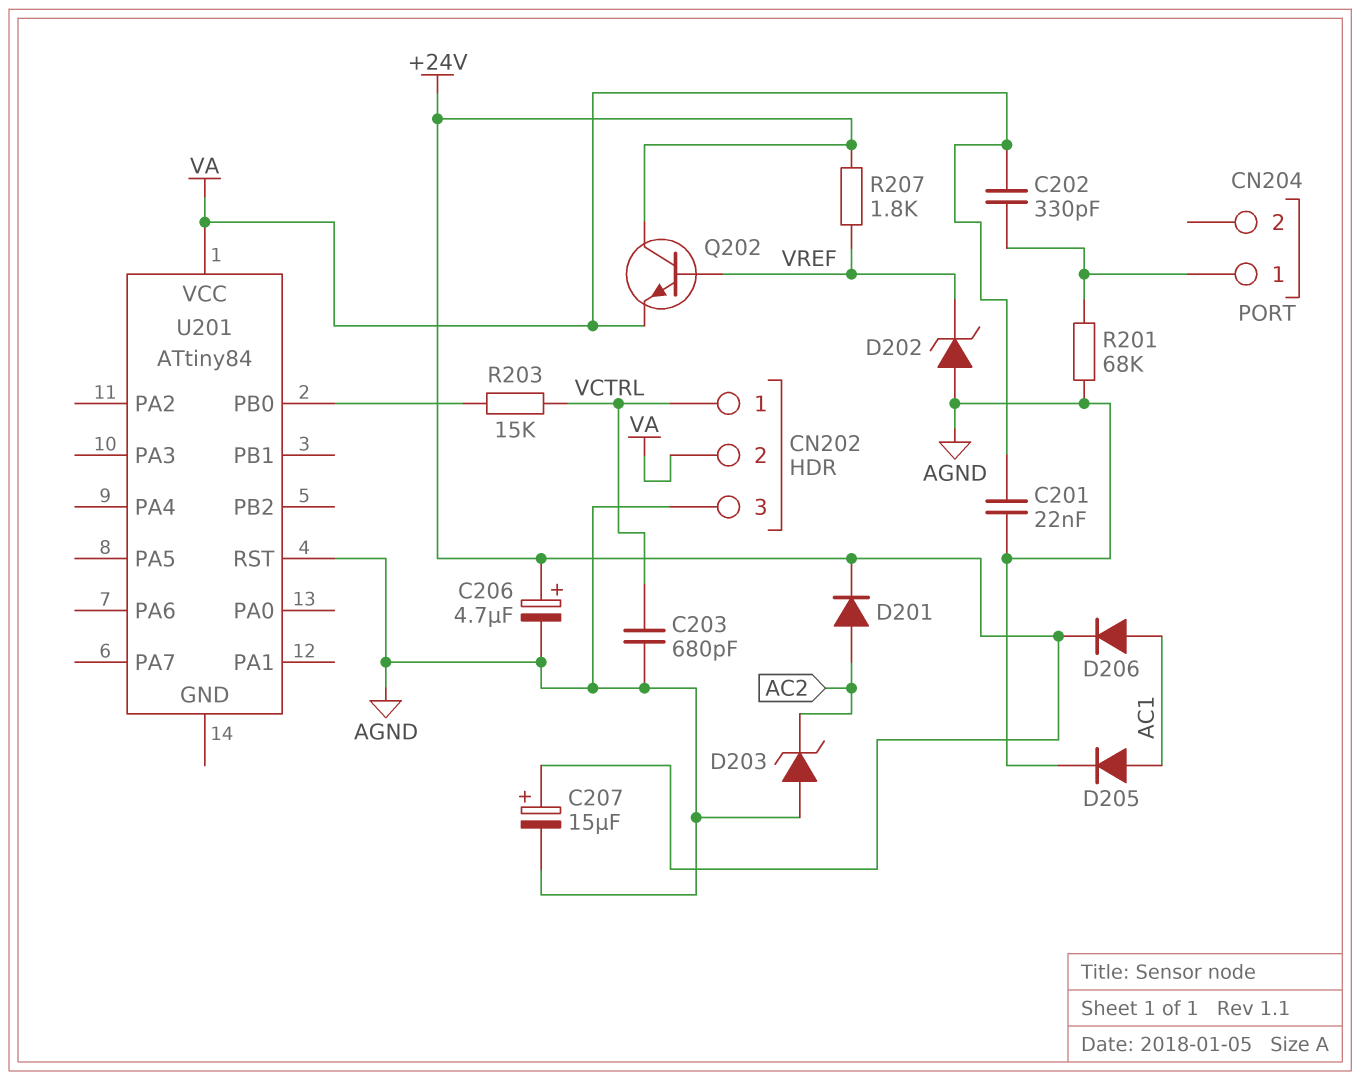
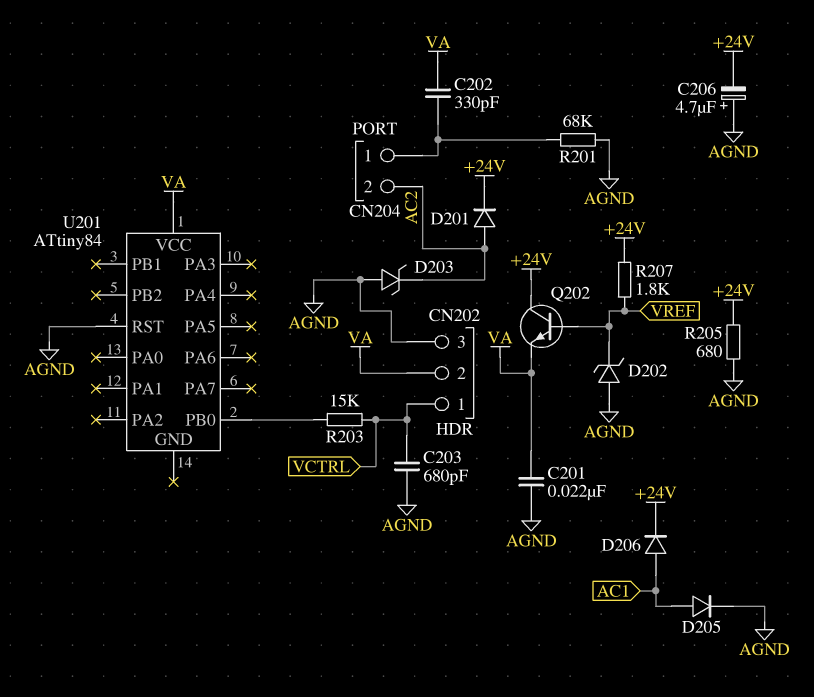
C206: 4.7uF (plus +24V, minus AGND) -> 4.7uF (plus AGND, minus +24V)
C207: 15uF (plus +24V, minus AGND) -> none
CN204 pin 2: none -> AC2
R205: none -> 680 (+24V, AGND)

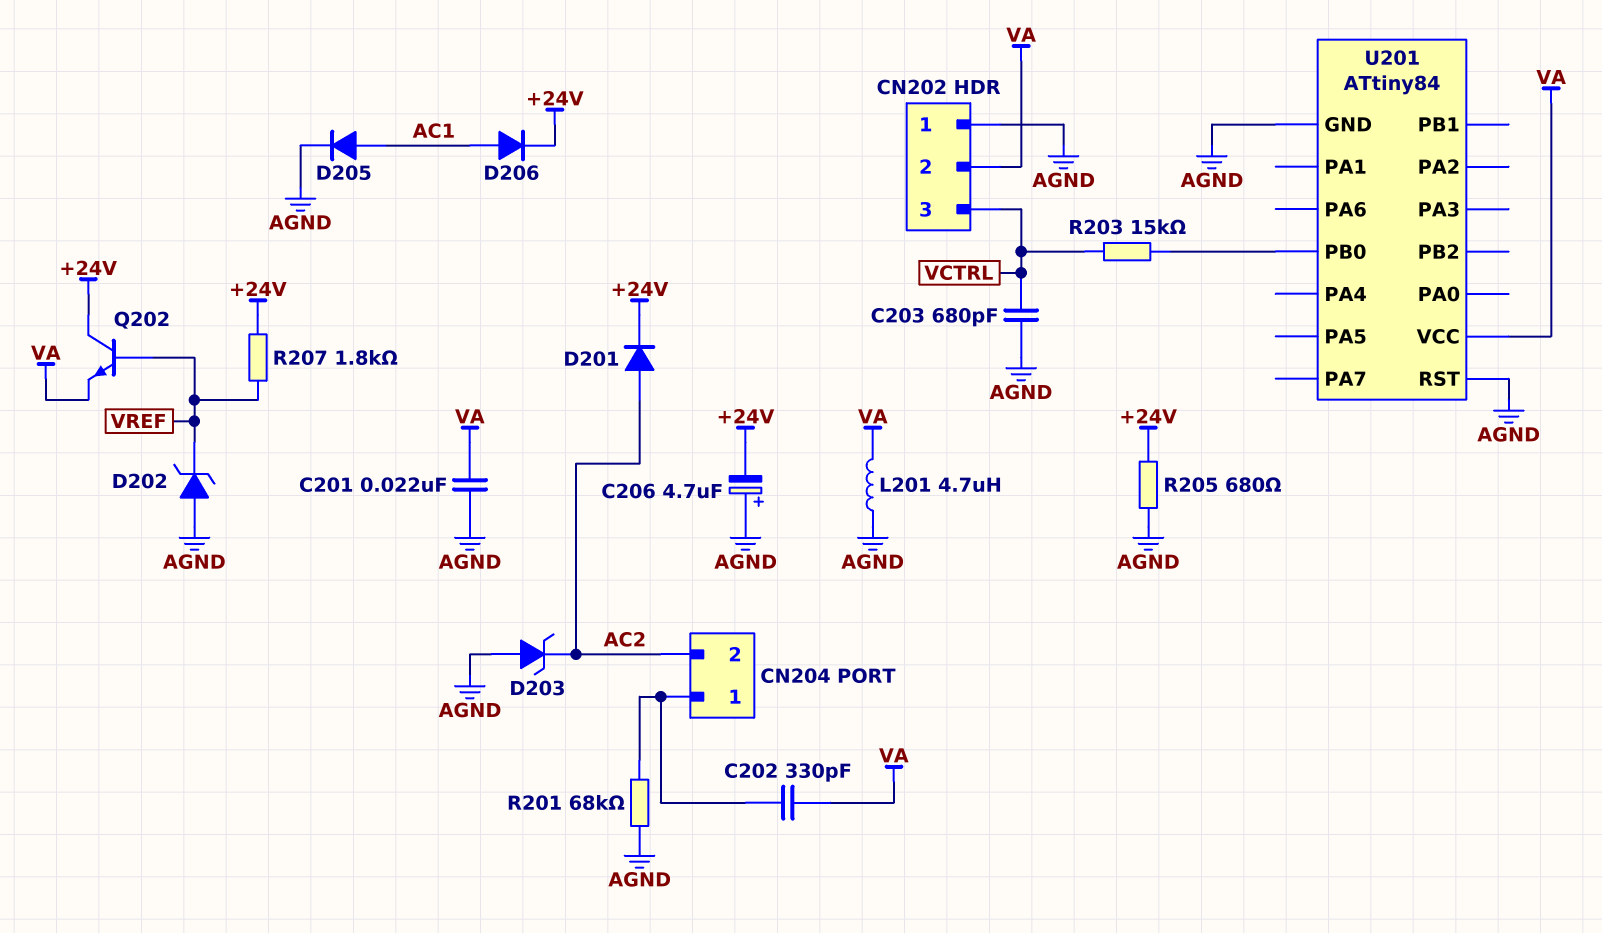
CN202 pin 1: VCTRL -> AGND
CN202 pin 3: AGND -> VCTRL
L201: none -> 4.7uH (AGND, VA)
U201 pin GND: none -> AGND

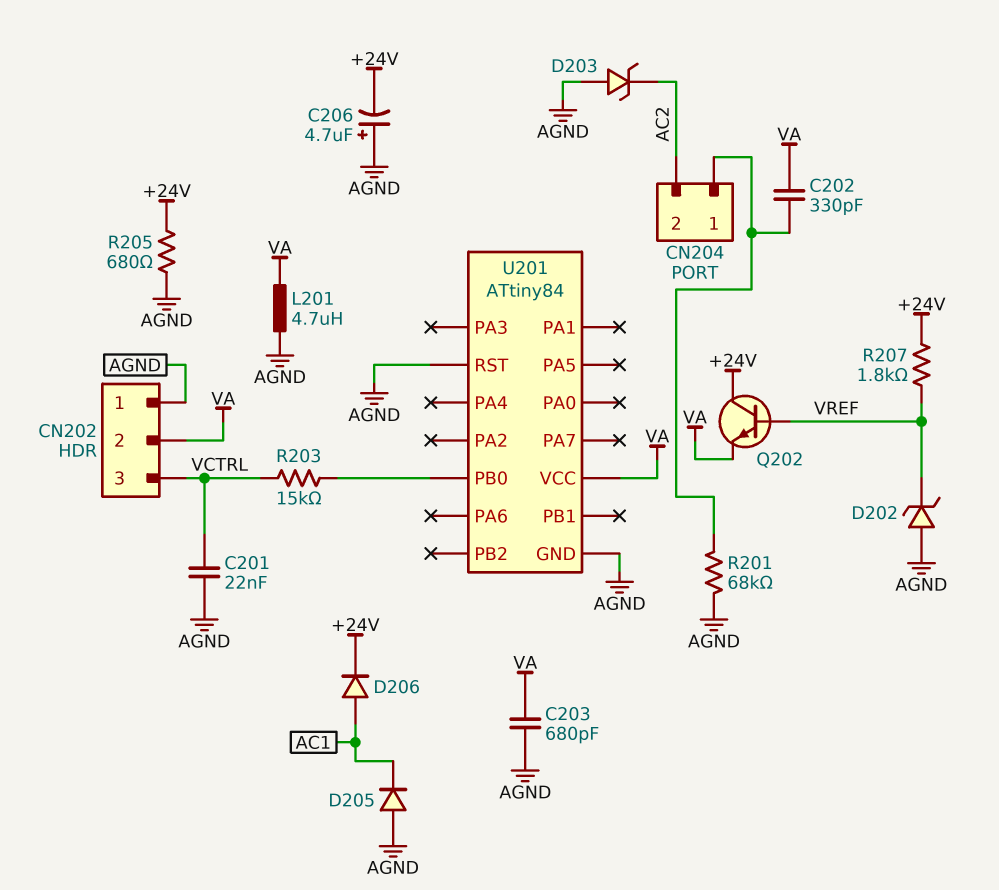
C201: 22nF (AGND, VA) -> 22nF (AGND, VCTRL)
C203: 680pF (AGND, VCTRL) -> 680pF (AGND, VA)
D201: diode (A AC2, K +24V) -> none
D205: diode (A AC1, K AGND) -> diode (A AGND, K AC1)

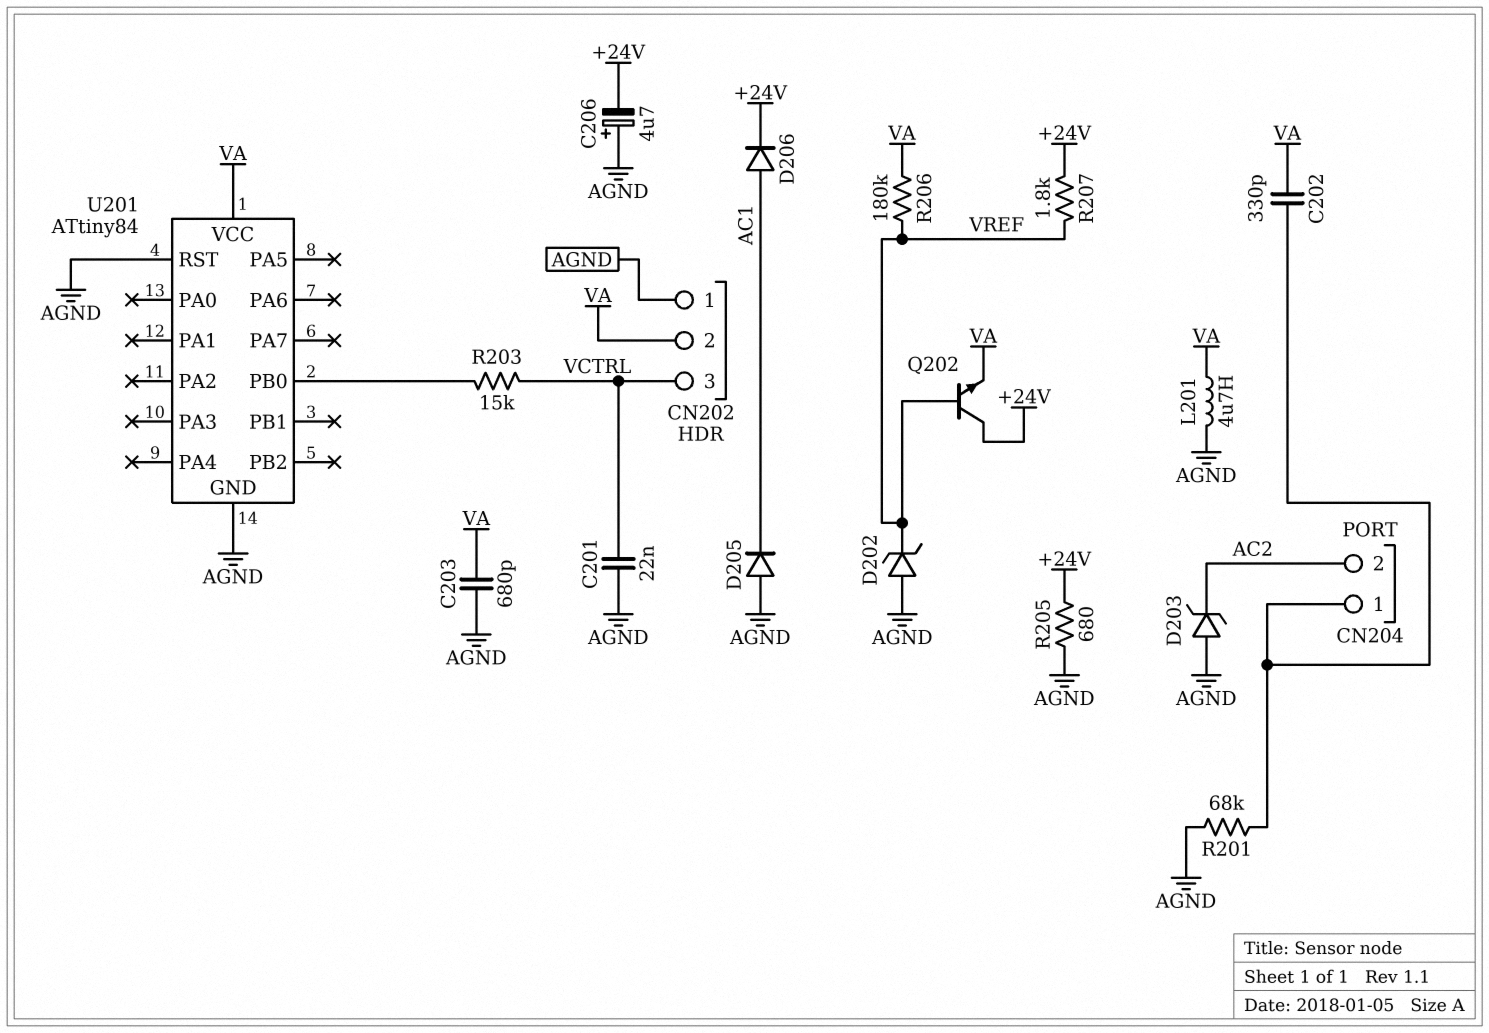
R206: none -> 180k (VA, VREF)

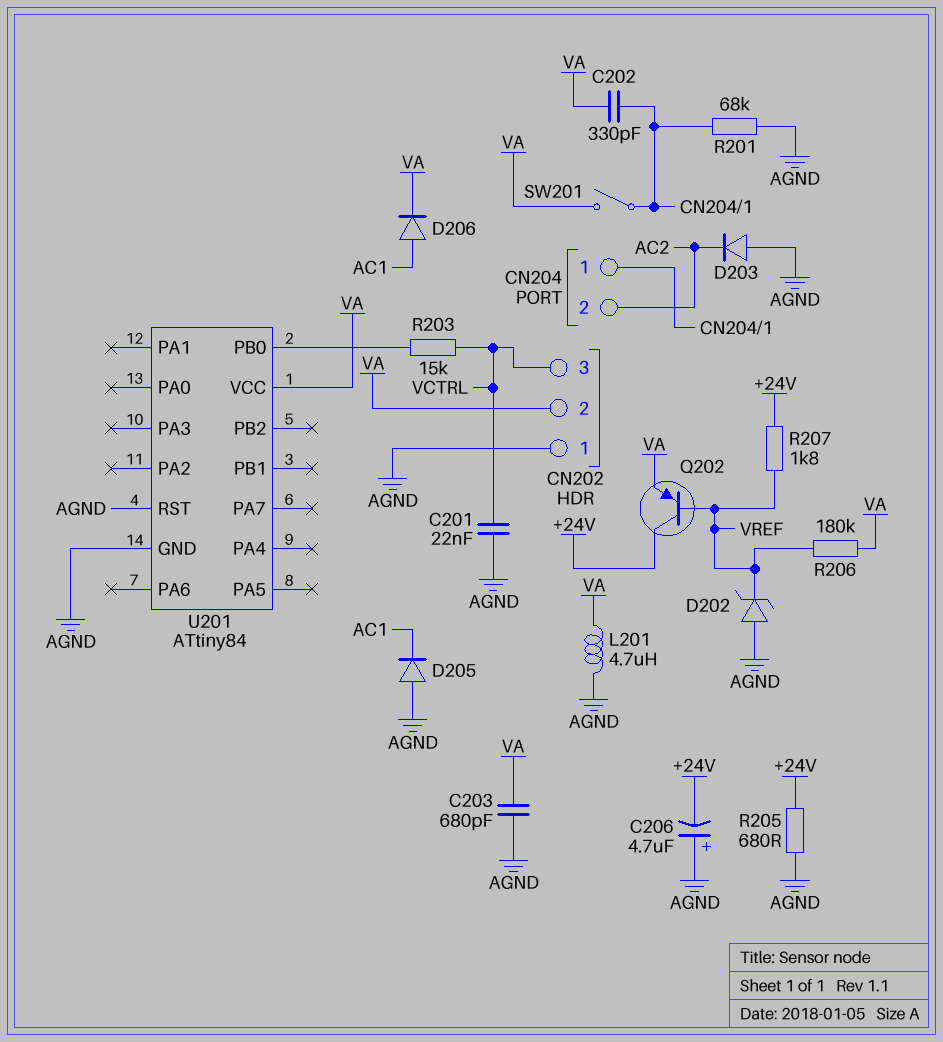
D203: zener (A AGND, K AC2) -> diode (A AGND, K AC2)
D206: diode (A AC1, K +24V) -> diode (A AC1, K VA)
Q202: NPN (B VREF, C +24V, E VA) -> PNP (B VREF, C +24V, E VA)
SW201: none -> switch (CN204/1, VA)

